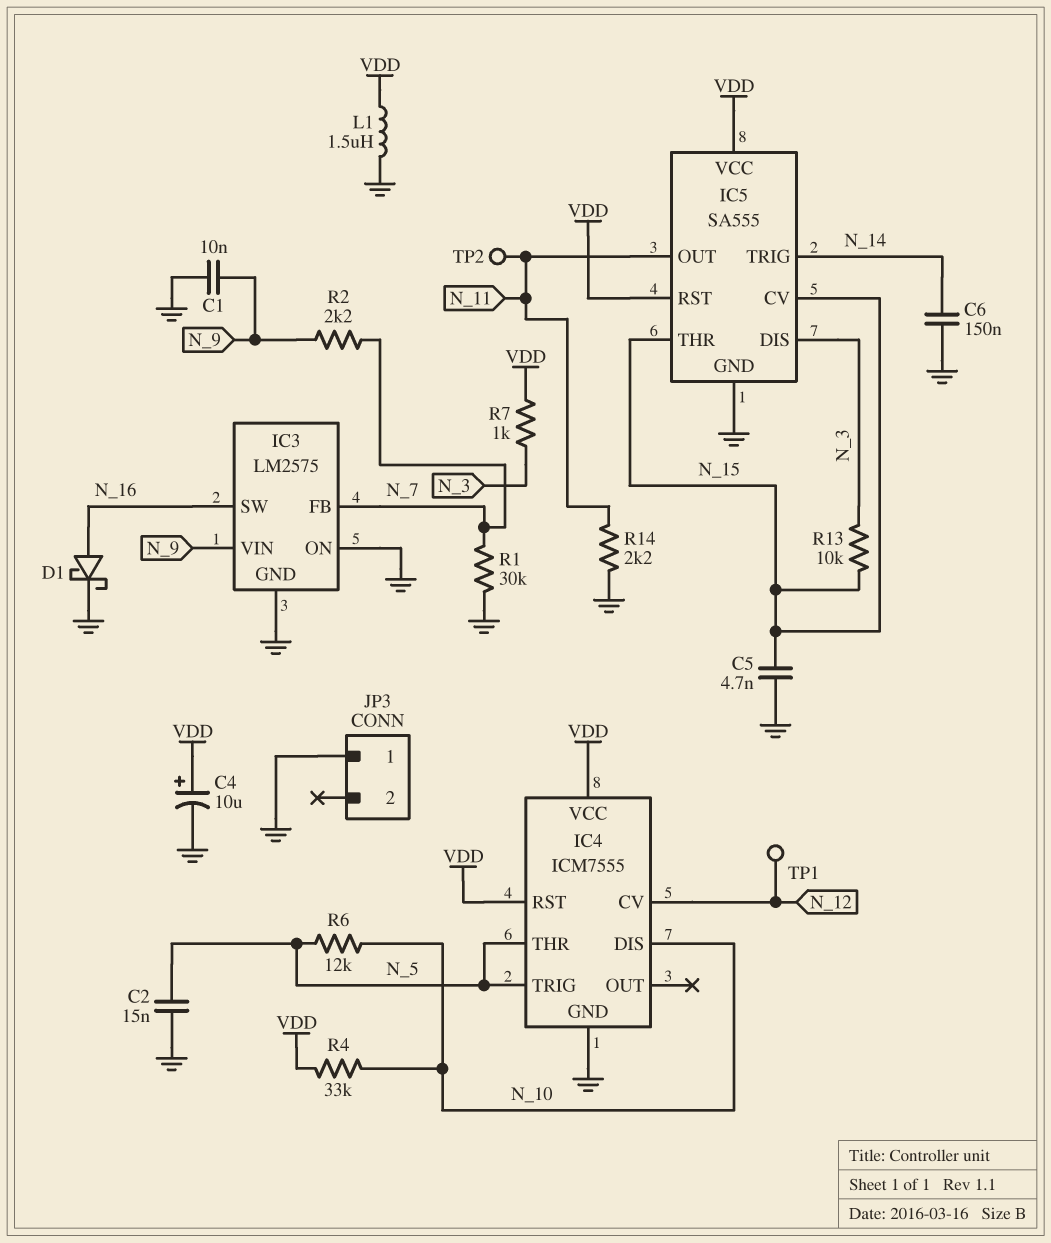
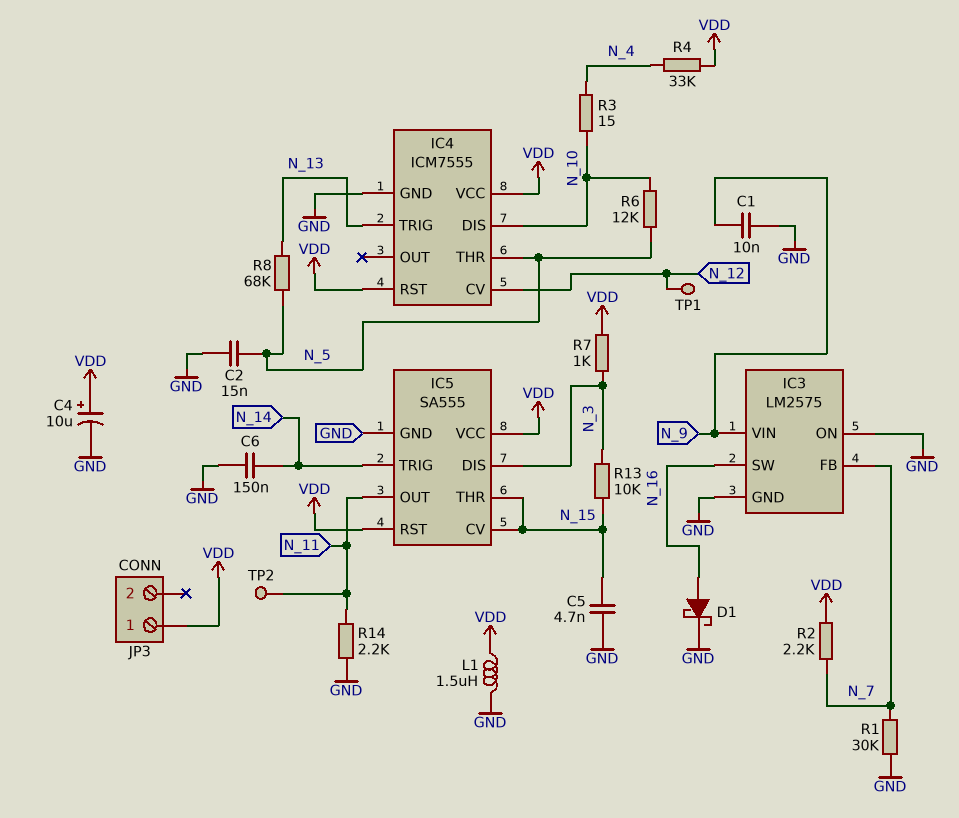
IC4 pin TRIG: N_5 -> N_13
JP3 pin 1: GND -> VDD
R2: 2.2k (N_7, N_9) -> 2.2k (N_7, VDD)
R3: none -> 15 (N_4, N_10)
R4: 33k (N_10, VDD) -> 33k (N_4, VDD)
R8: none -> 68k (N_5, N_13)

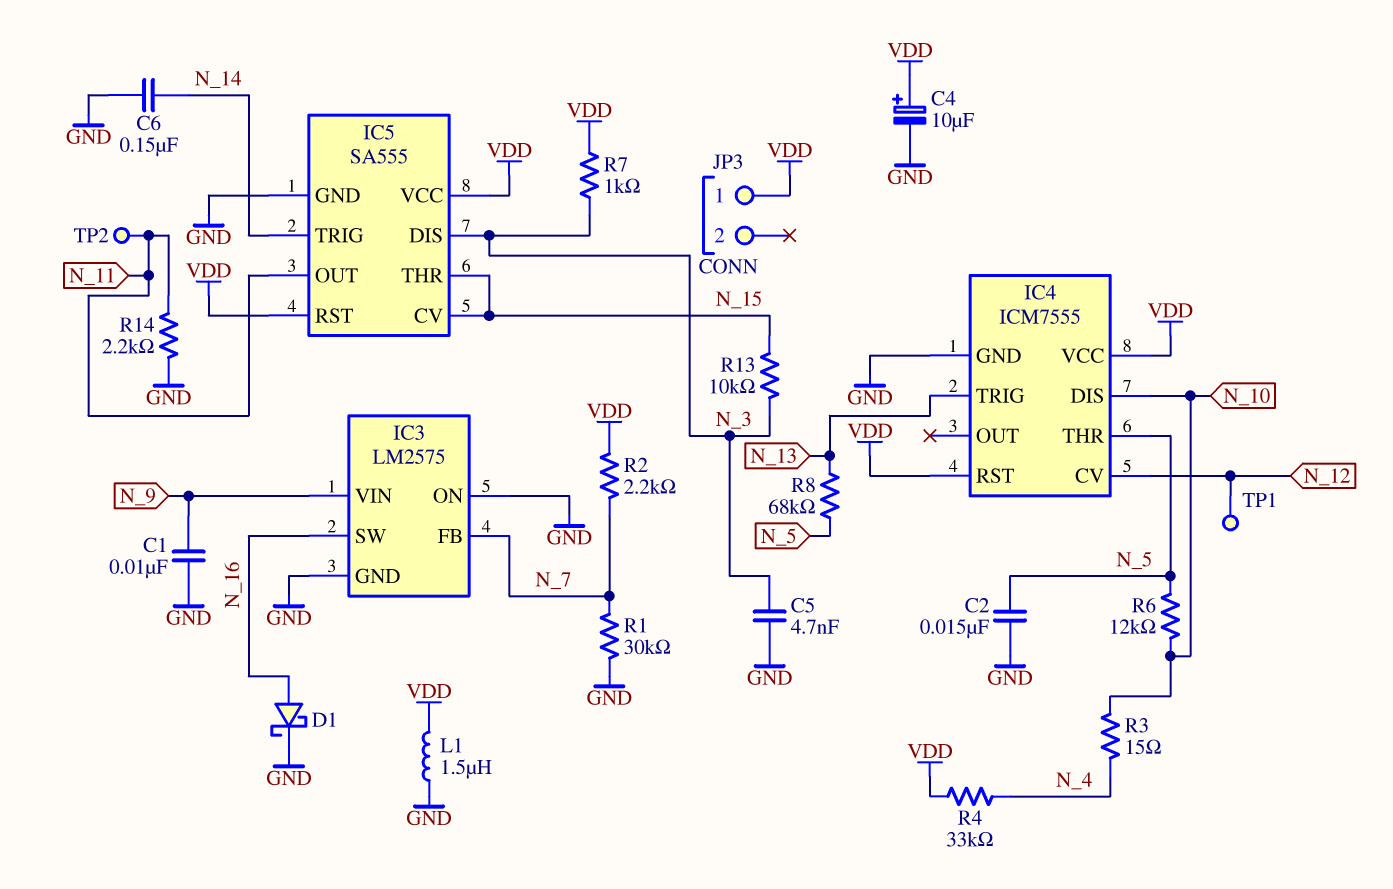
C5: 4.7nF (GND, N_15) -> 4.7nF (GND, N_3)

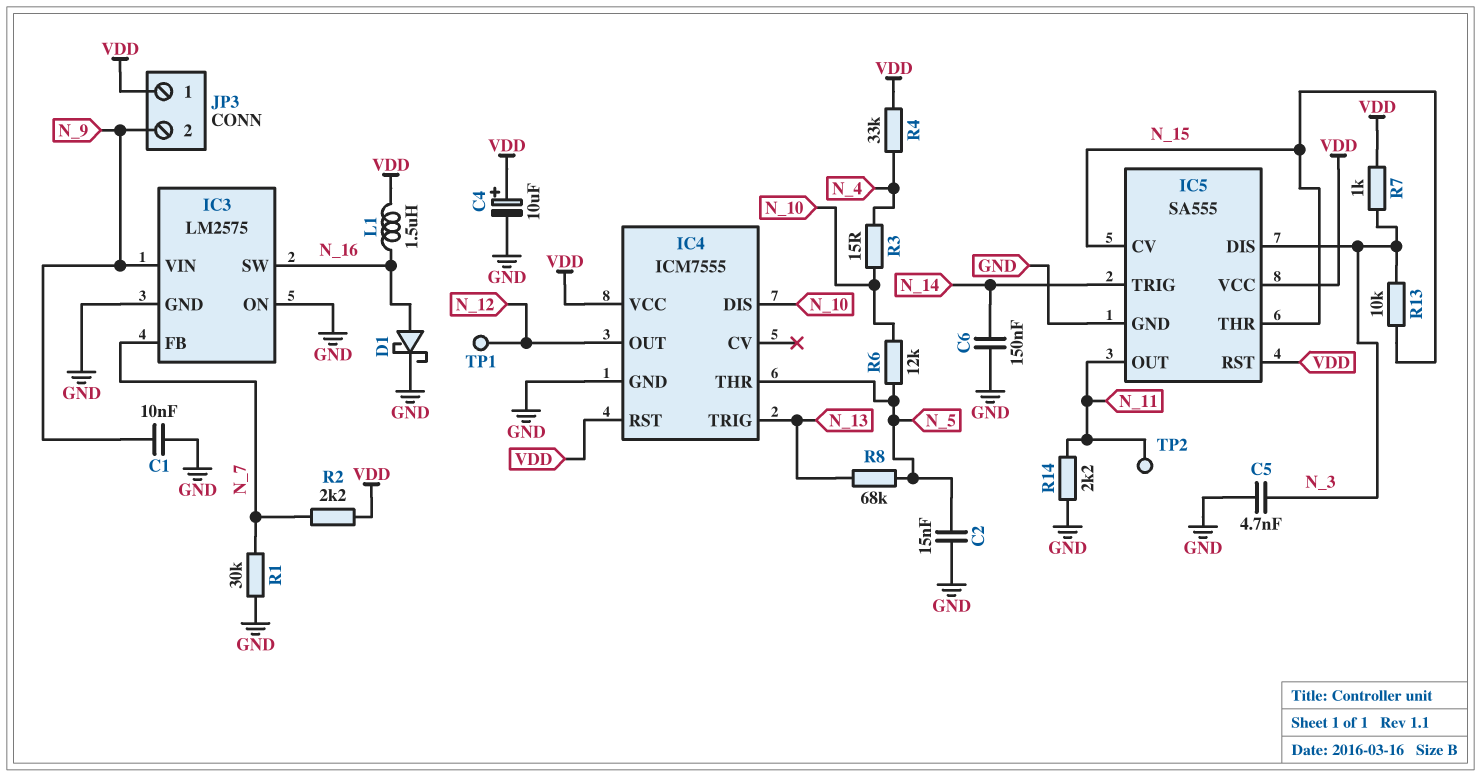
IC4 pin CV: N_12 -> none
IC4 pin OUT: none -> N_12
JP3 pin 2: none -> N_9
L1: 1.5uH (GND, VDD) -> 1.5uH (N_16, VDD)

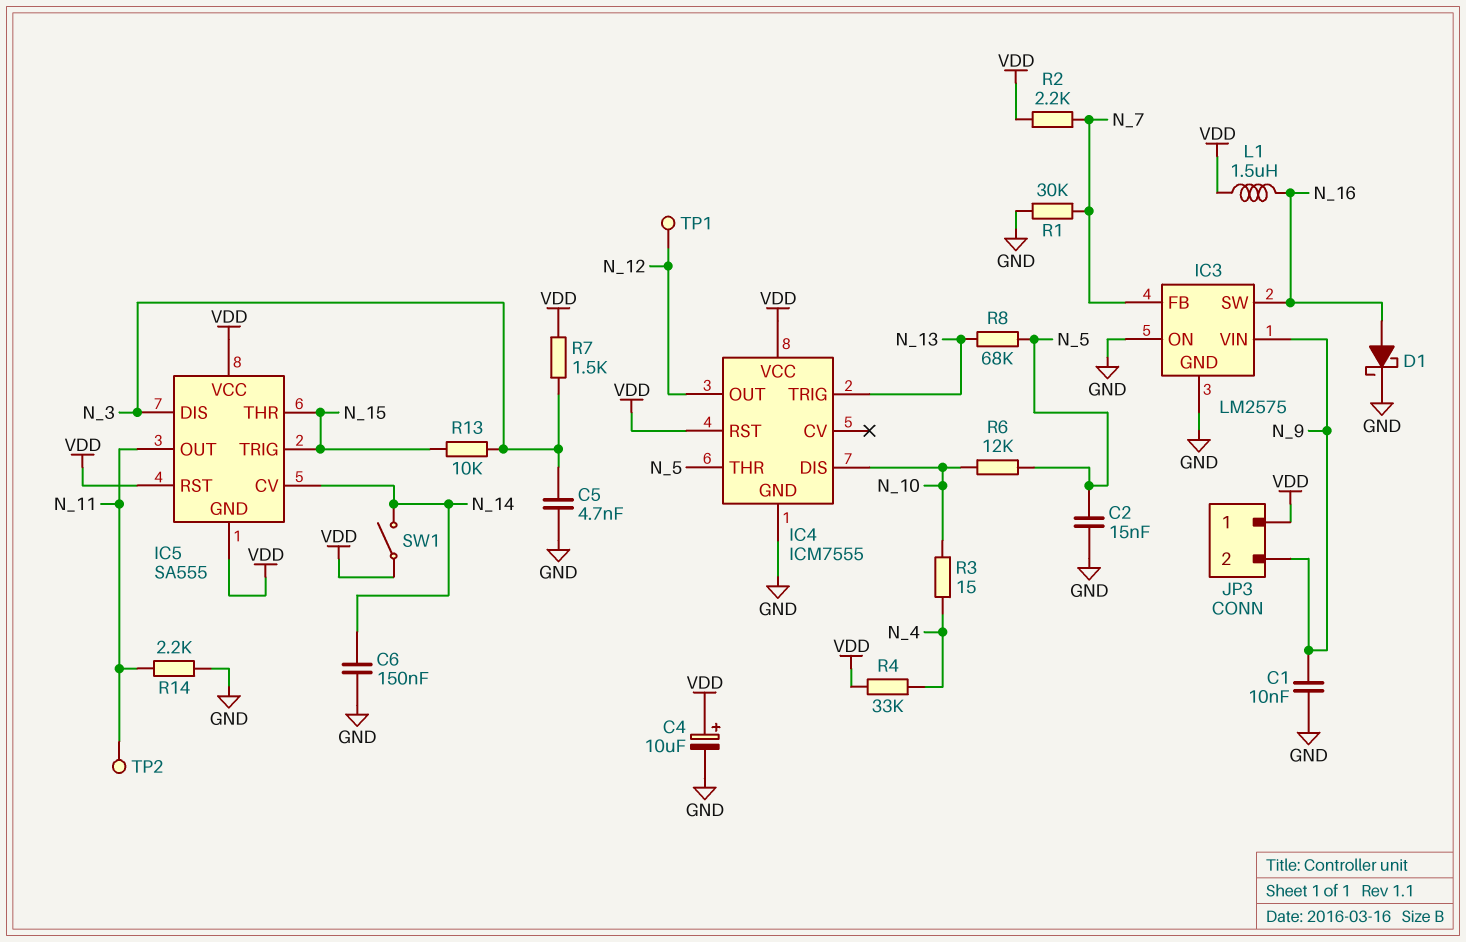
IC5 pin CV: N_15 -> N_14
IC5 pin GND: GND -> VDD
IC5 pin TRIG: N_14 -> N_15
R7: 1k (N_3, VDD) -> 1.5k (N_3, VDD)
SW1: none -> switch (N_14, VDD)

